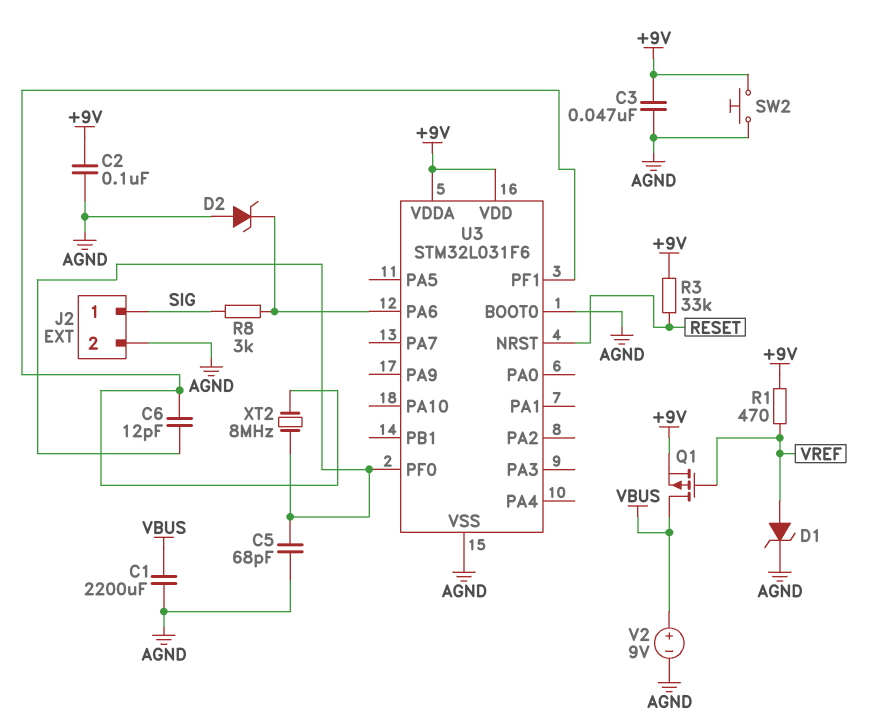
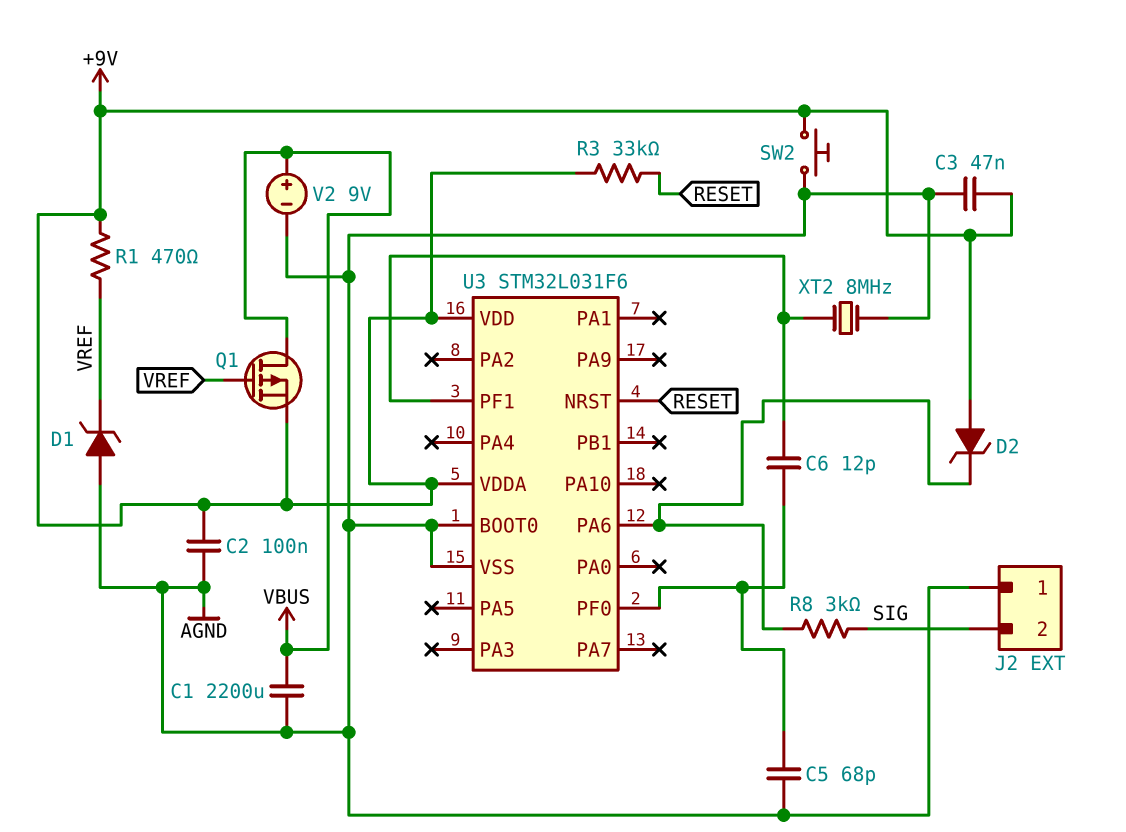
D1: zener (A VREF, K AGND) -> zener (A AGND, K VREF)
D2: zener (A AGND, K U3/PA6) -> zener (A +9V, K U3/PA6)
J2 pin 1: SIG -> AGND
J2 pin 2: AGND -> SIG
XT2: 8MHz (U3/PF0, U3/PF1) -> 8MHz (AGND, U3/PF1)

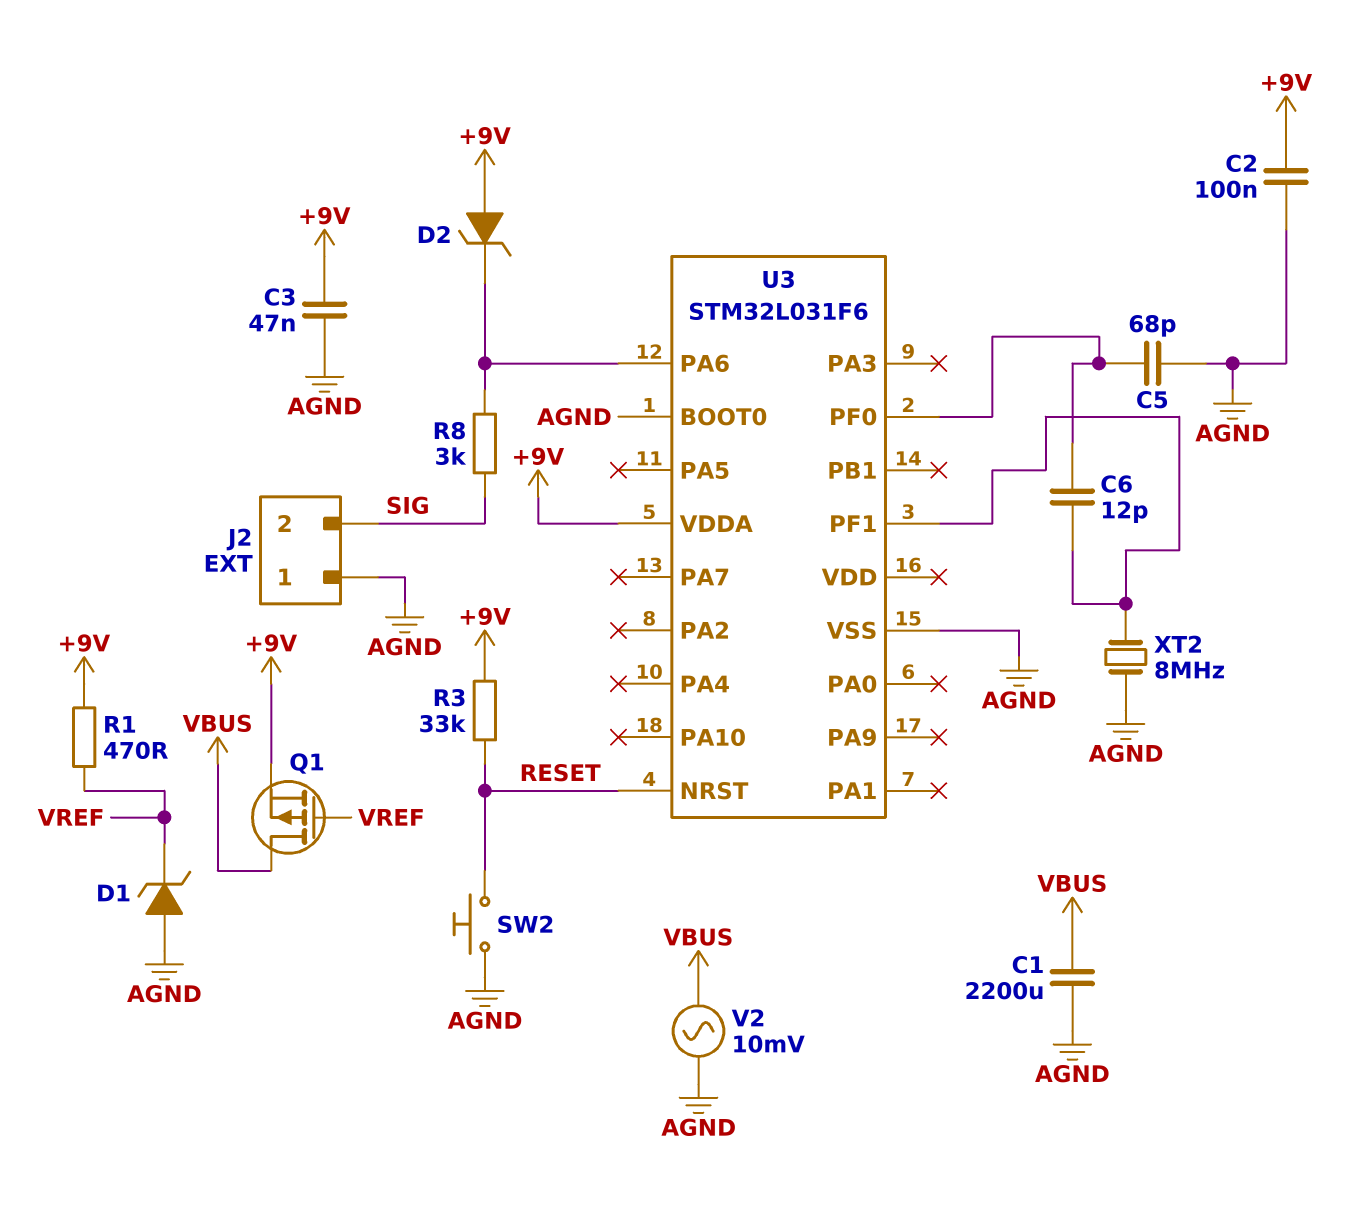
SW2: button (+9V, AGND) -> button (AGND, RESET)
U3 pin VDD: +9V -> none
V2: 9V (plus VBUS, minus AGND) -> AC 10mV (AGND, VBUS)

